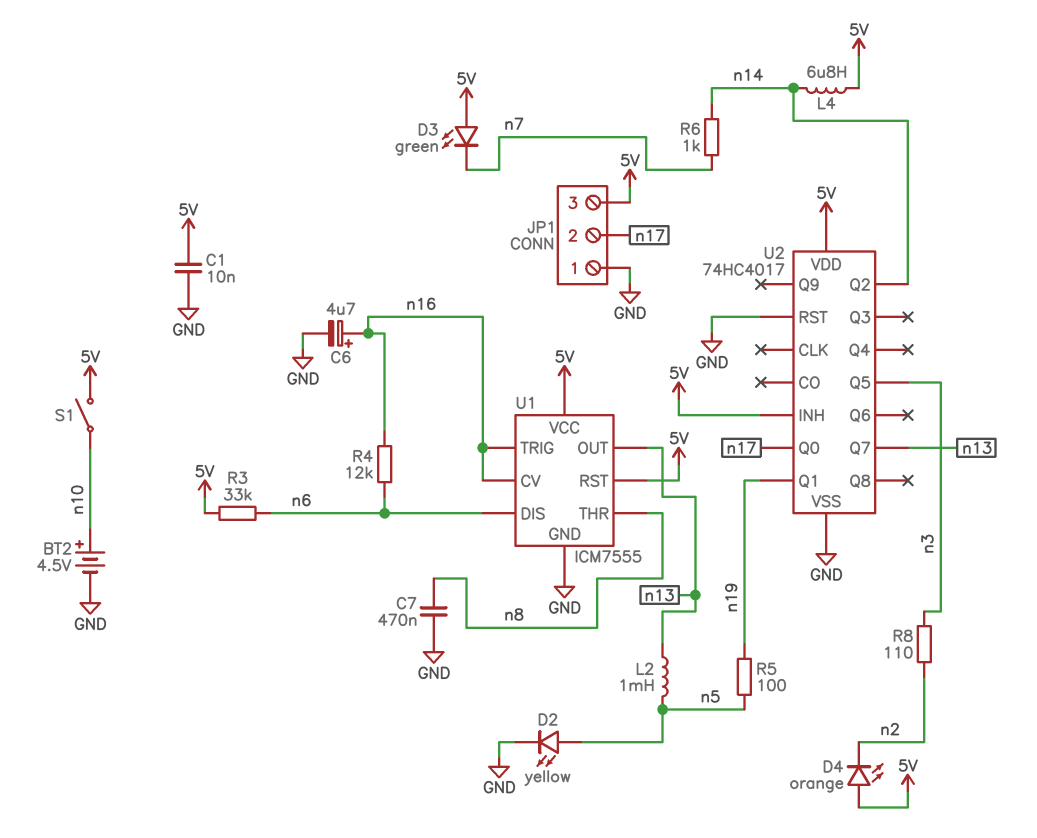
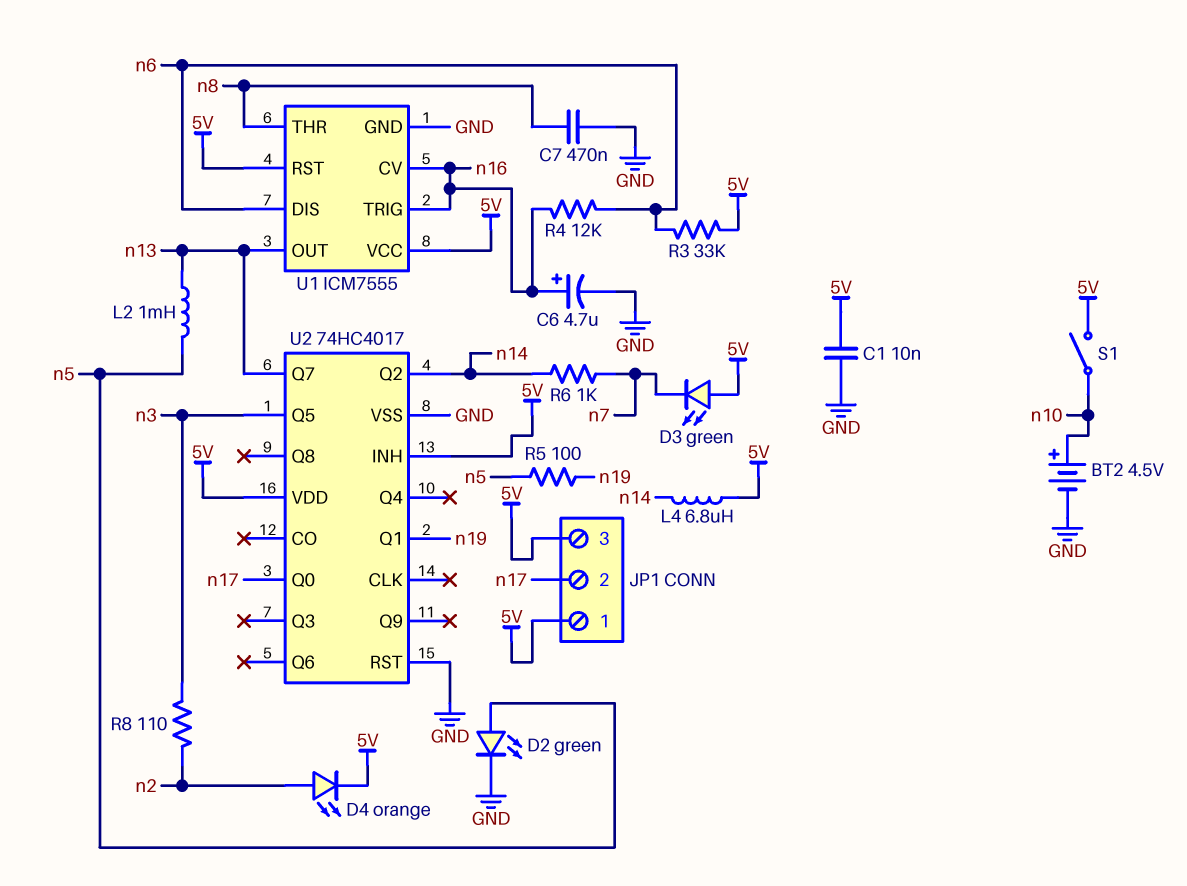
D2: LED yellow (A n5, K GND) -> LED green (A n5, K GND)
D4: LED orange (A 5V, K n2) -> LED orange (A n2, K 5V)
JP1 pin 1: GND -> 5V

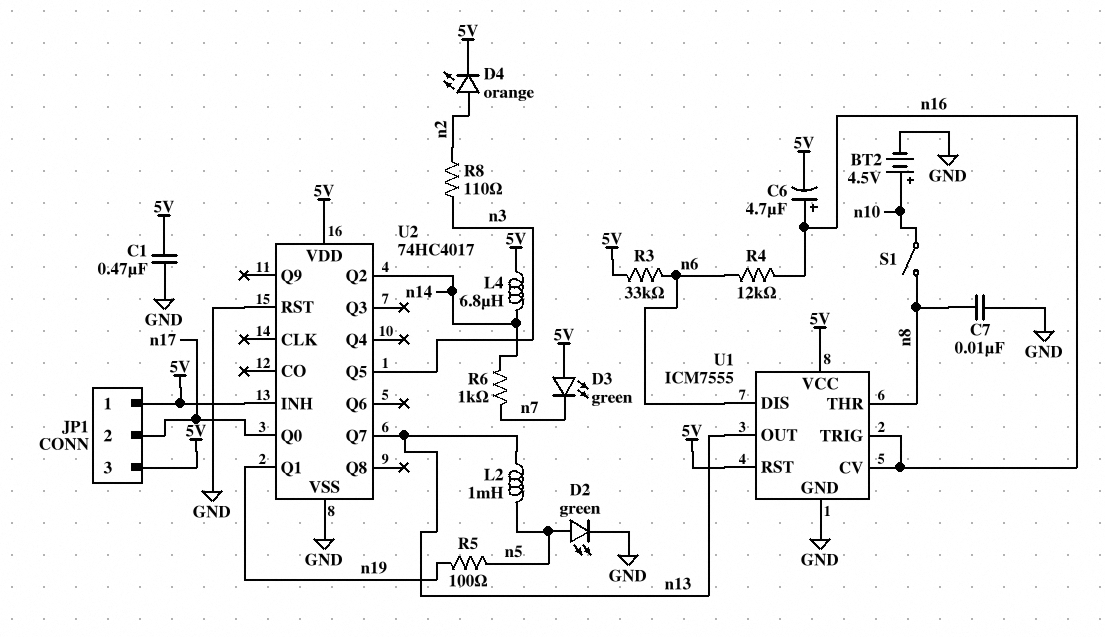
C1: 10nF (5V, GND) -> 470nF (5V, GND)
C6: 4.7uF (plus n16, minus GND) -> 4.7uF (plus n16, minus 5V)
C7: 470nF (GND, n8) -> 10nF (GND, n8)
S1: switch (5V, n10) -> switch (n8, n10)

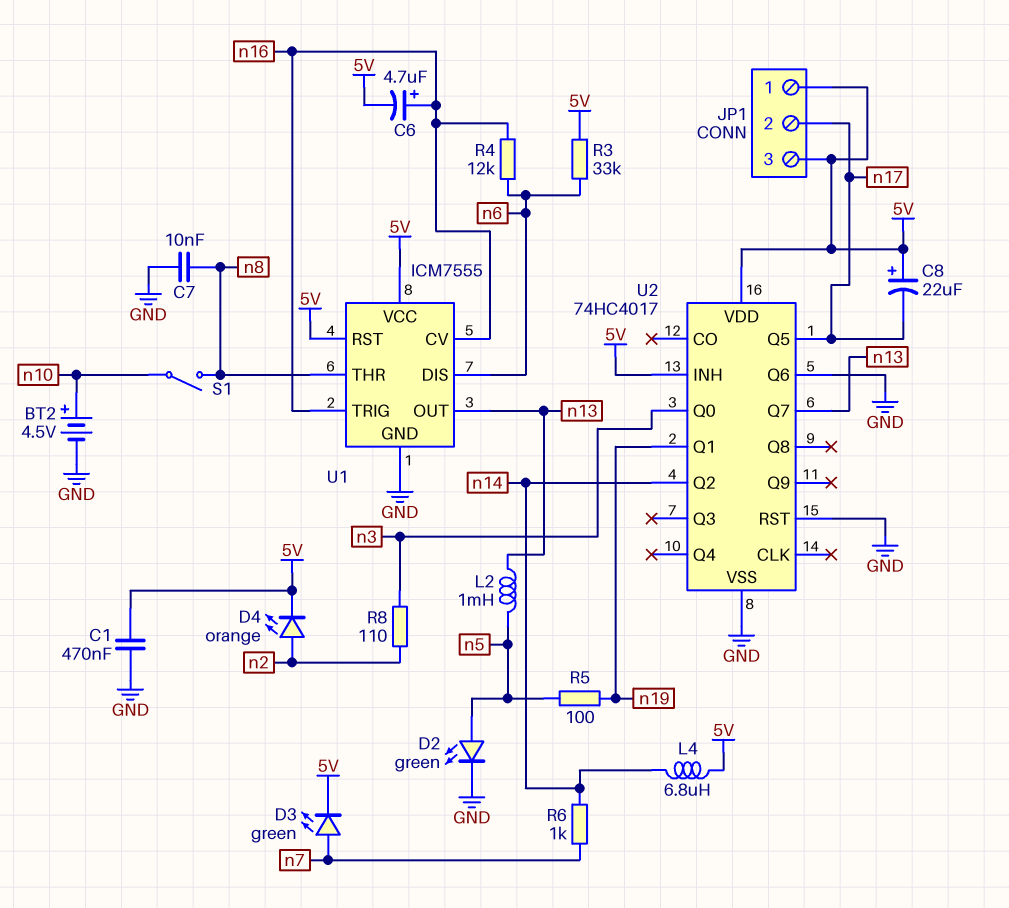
C8: none -> 22uF (plus 5V, minus n17)
D3: LED green (A 5V, K n7) -> LED green (A n7, K 5V)
U2 pin Q0: n17 -> n3
U2 pin Q5: n3 -> n17
U2 pin Q6: none -> GND

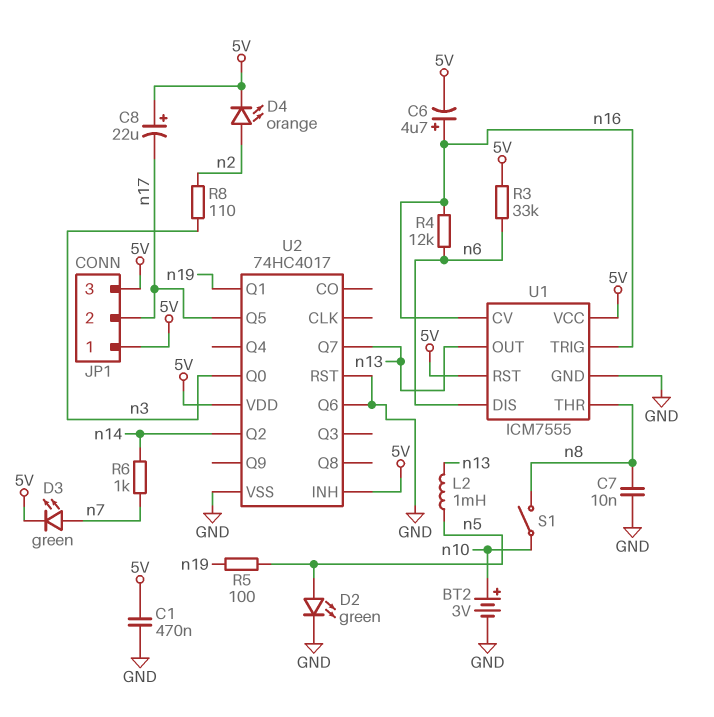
BT2: 4.5V (plus n10, minus GND) -> 3V (plus n10, minus GND)
L4: 6.8uH (5V, n14) -> none

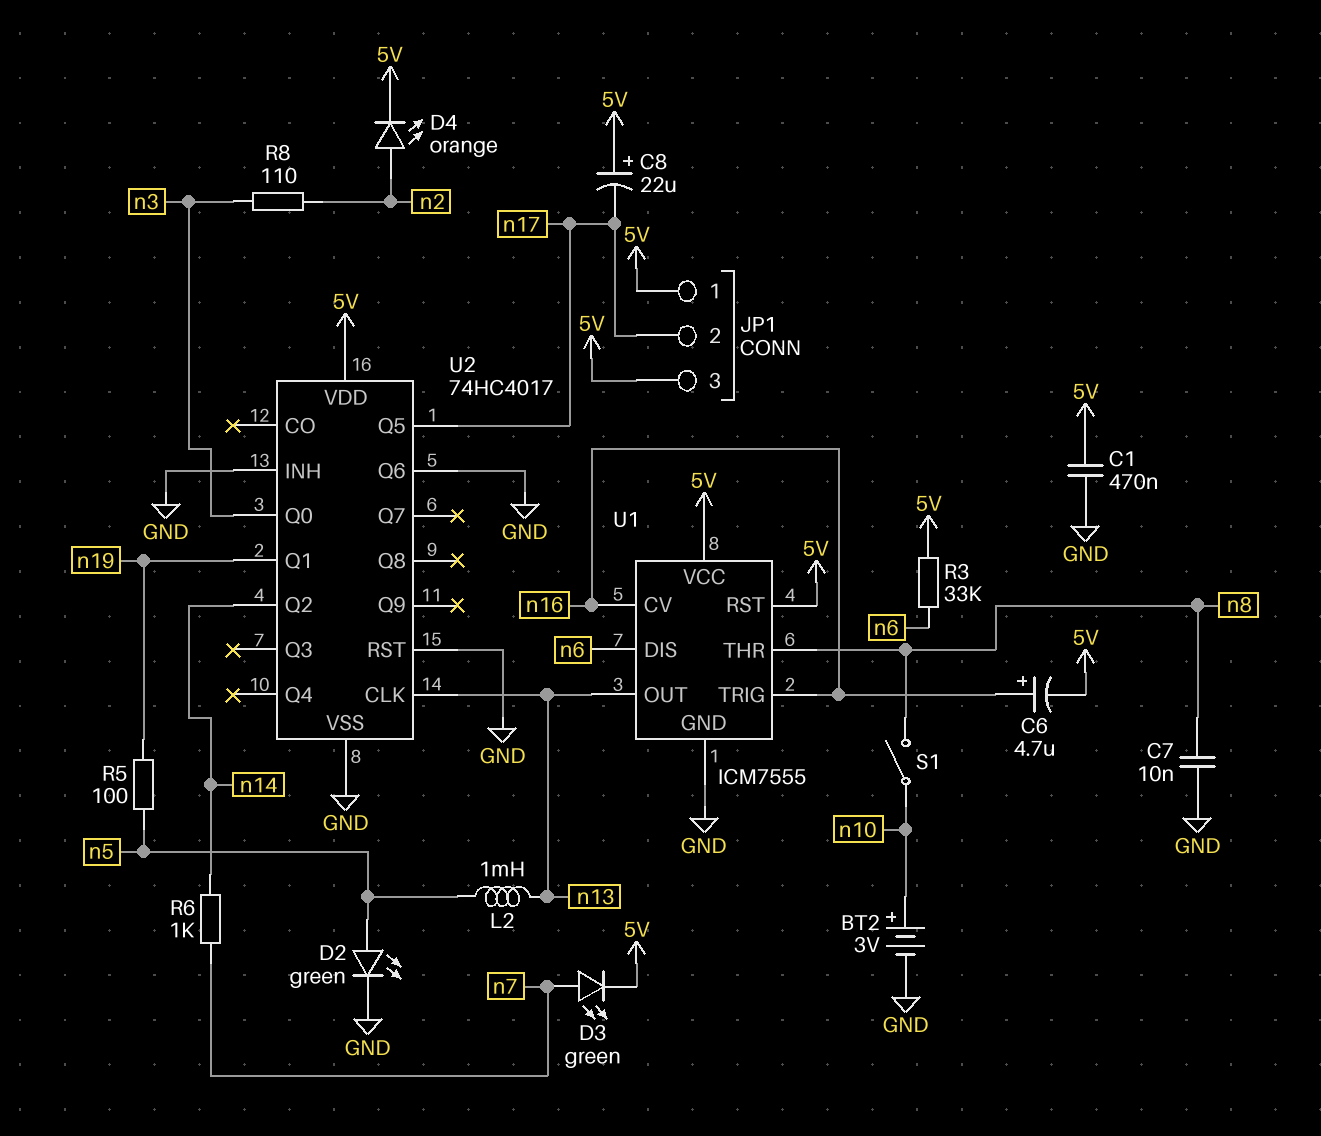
R4: 12k (n6, n16) -> none
U2 pin CLK: none -> n13
U2 pin INH: 5V -> GND
U2 pin Q7: n13 -> none

